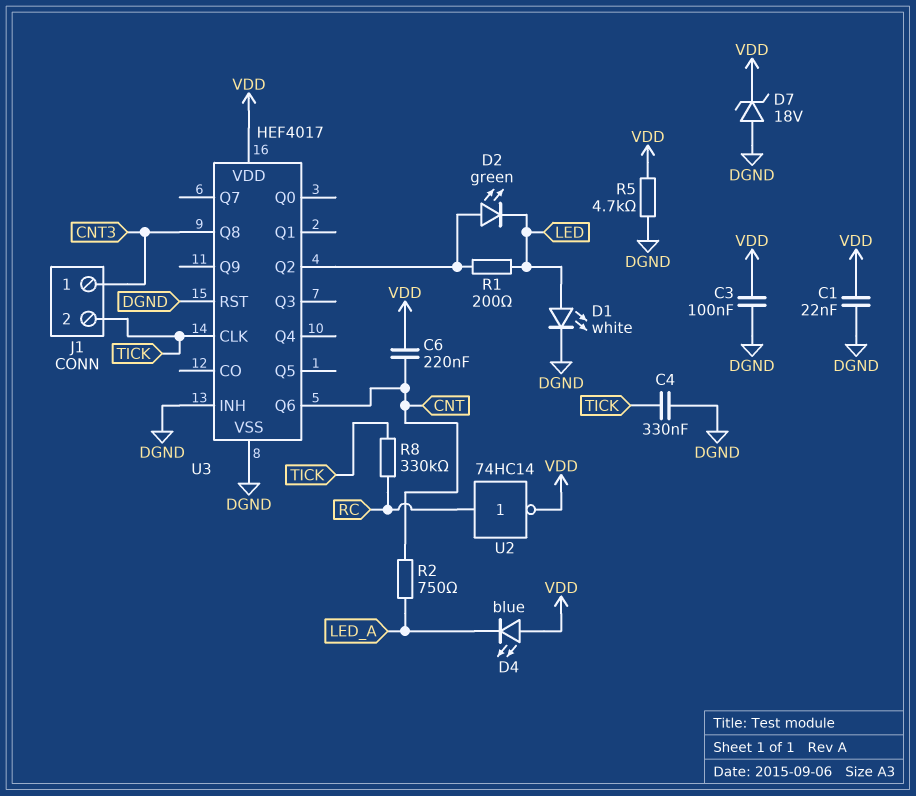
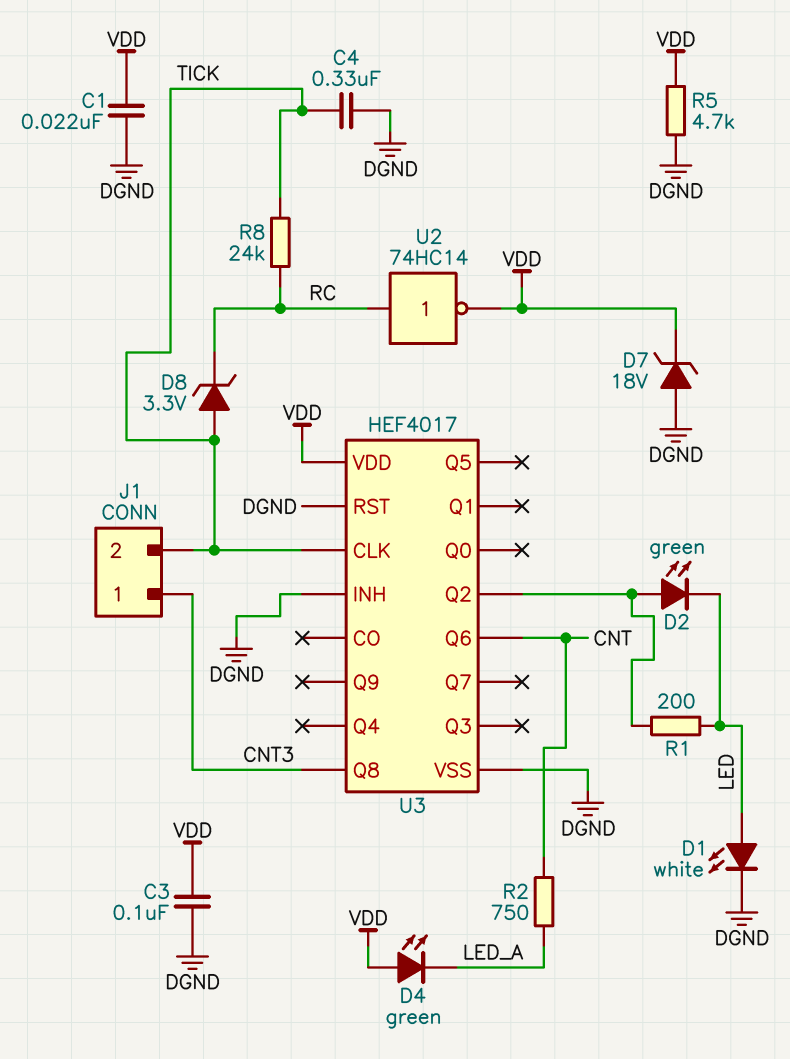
C6: 220nF (CNT, VDD) -> none
D4: LED blue (A VDD, K LED_A) -> LED green (A VDD, K LED_A)
D8: none -> zener 3.3V (A TICK, K RC)
R8: 330k (RC, TICK) -> 24k (RC, TICK)

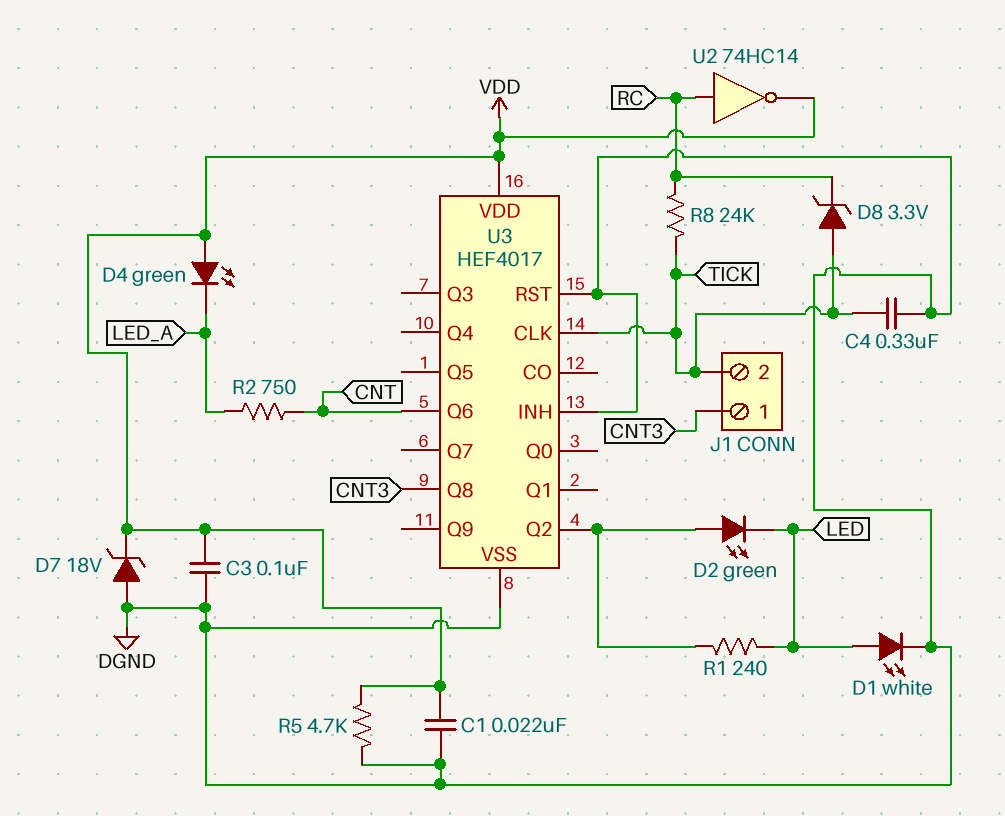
R1: 200 (LED, U3/Q2) -> 240 (LED, U3/Q2)

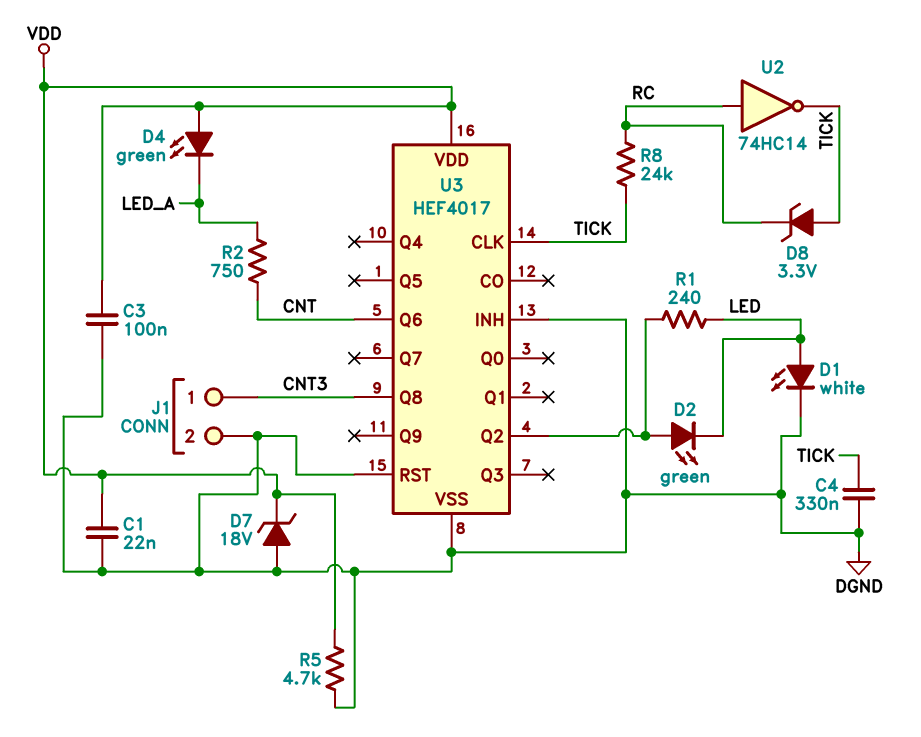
J1 pin 2: TICK -> DGND
U2: NOT 74HC14 (in RC, out VDD) -> NOT 74HC14 (in RC, out TICK)

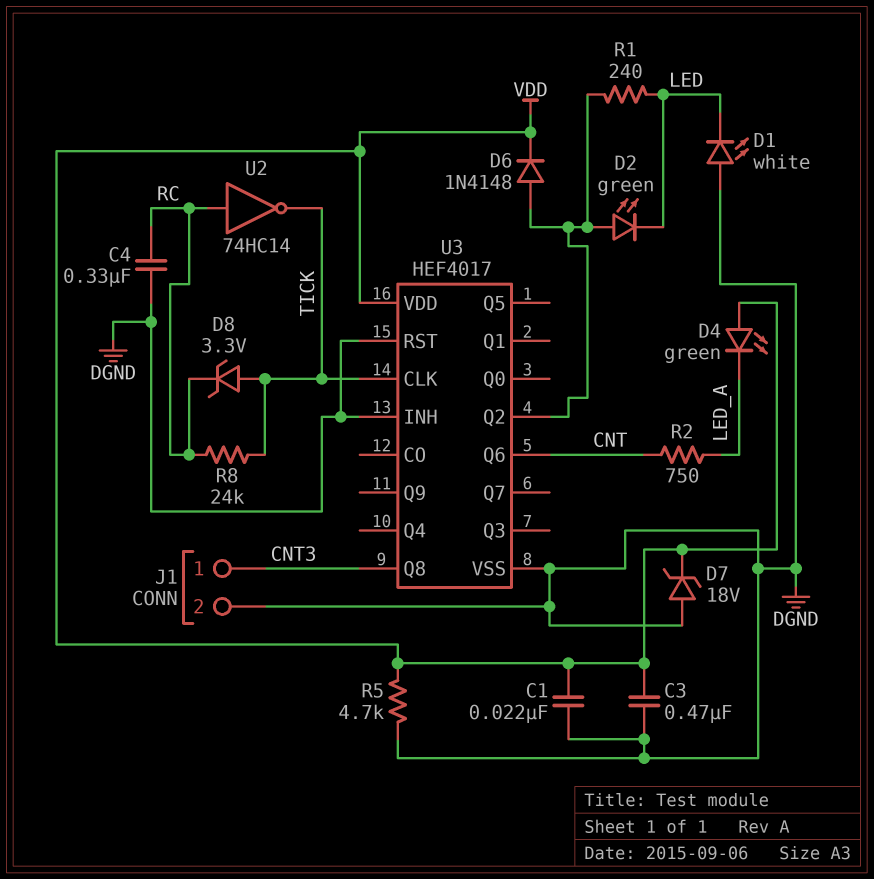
C3: 100nF (DGND, VDD) -> 470nF (DGND, VDD)
C4: 330nF (DGND, TICK) -> 330nF (DGND, RC)
D1: LED white (A LED, K DGND) -> LED white (A DGND, K LED)
D6: none -> diode 1N4148 (A U3/Q2, K VDD)

